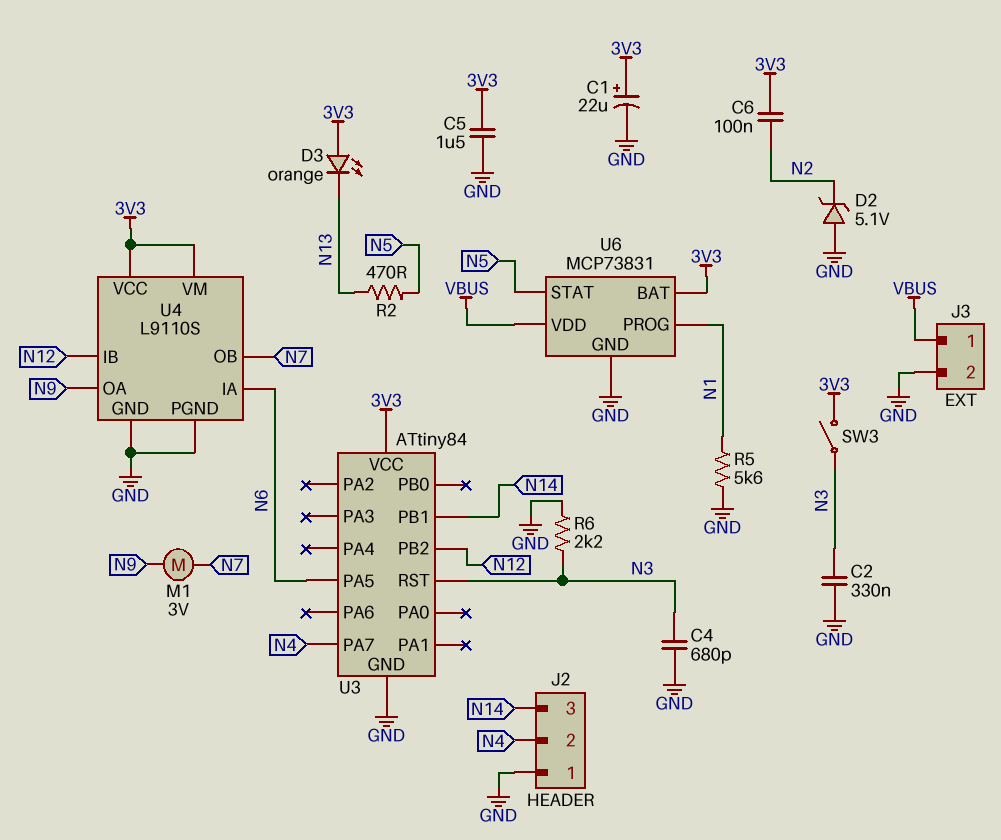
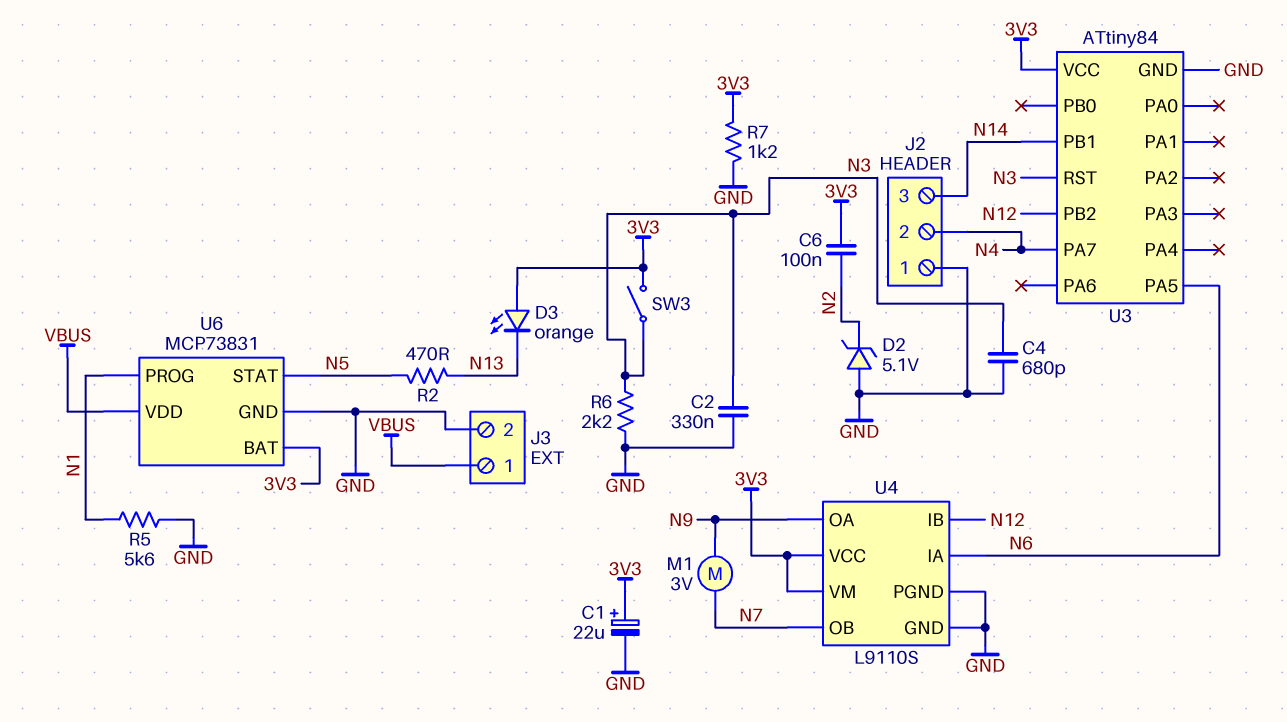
C5: 1.5uF (3V3, GND) -> none
R7: none -> 1.2k (3V3, GND)

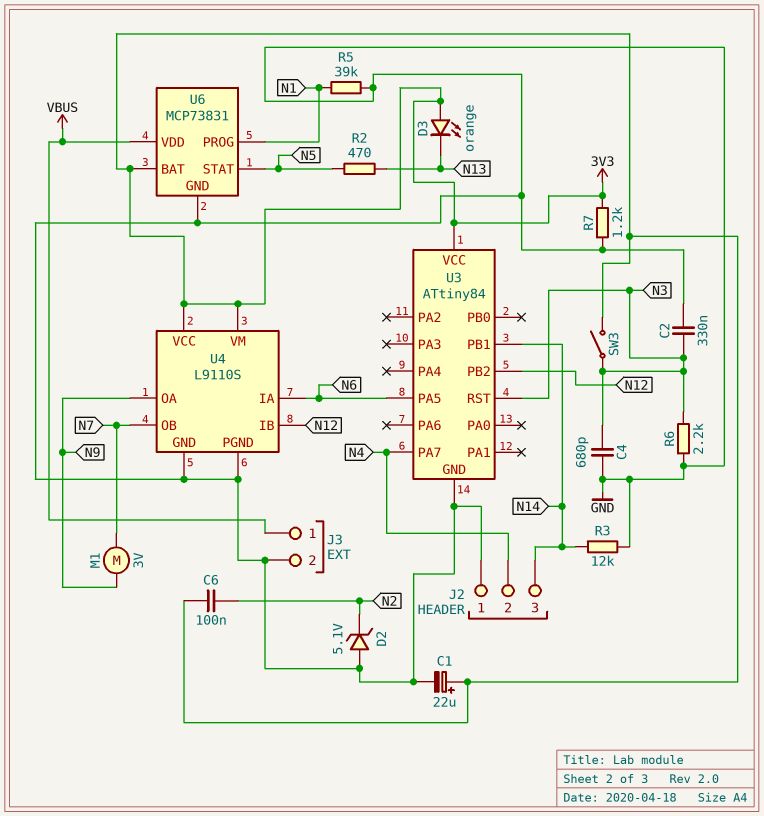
R3: none -> 12k (GND, N14)
R5: 5.6k (GND, N1) -> 39k (GND, N1)

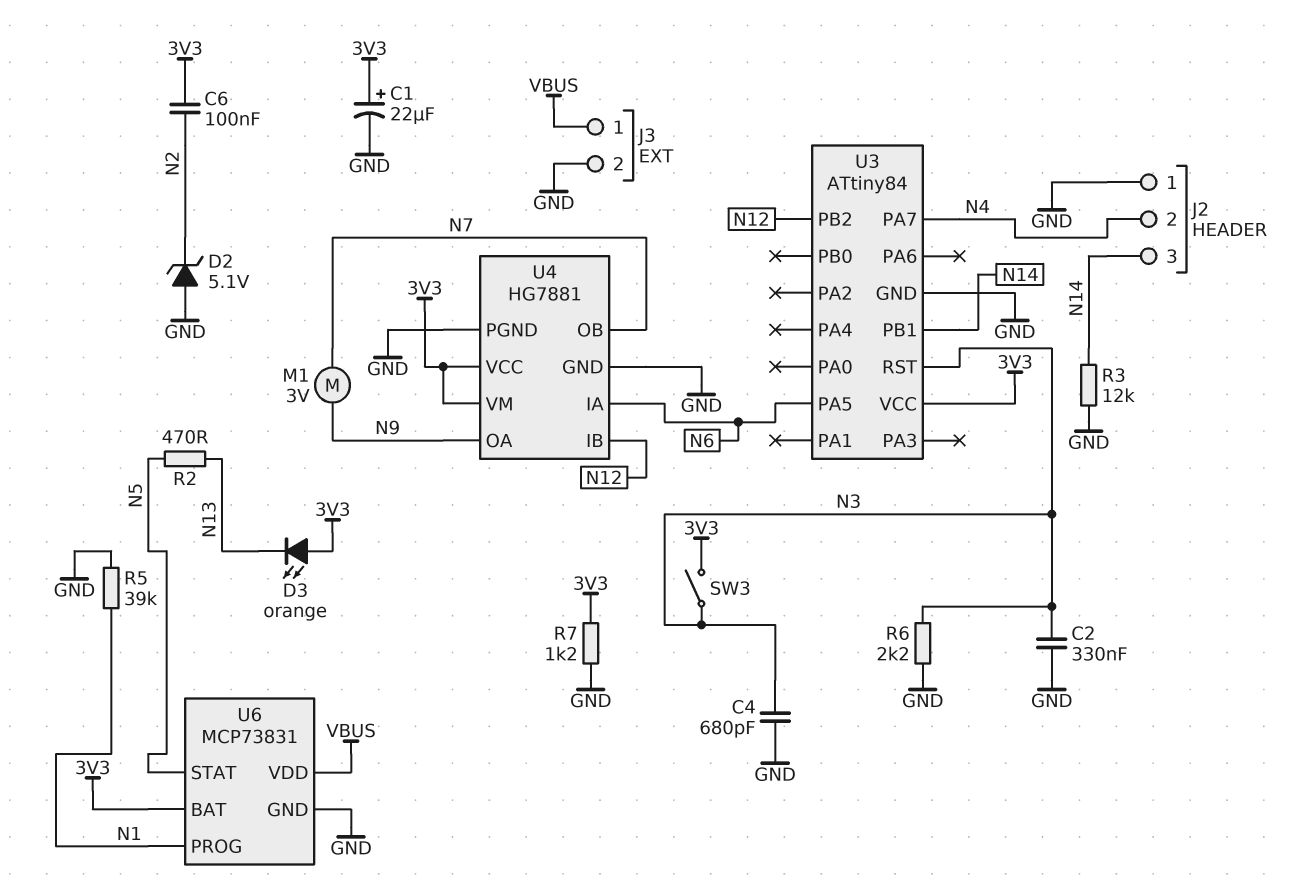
U4: L9110S -> HG7881

